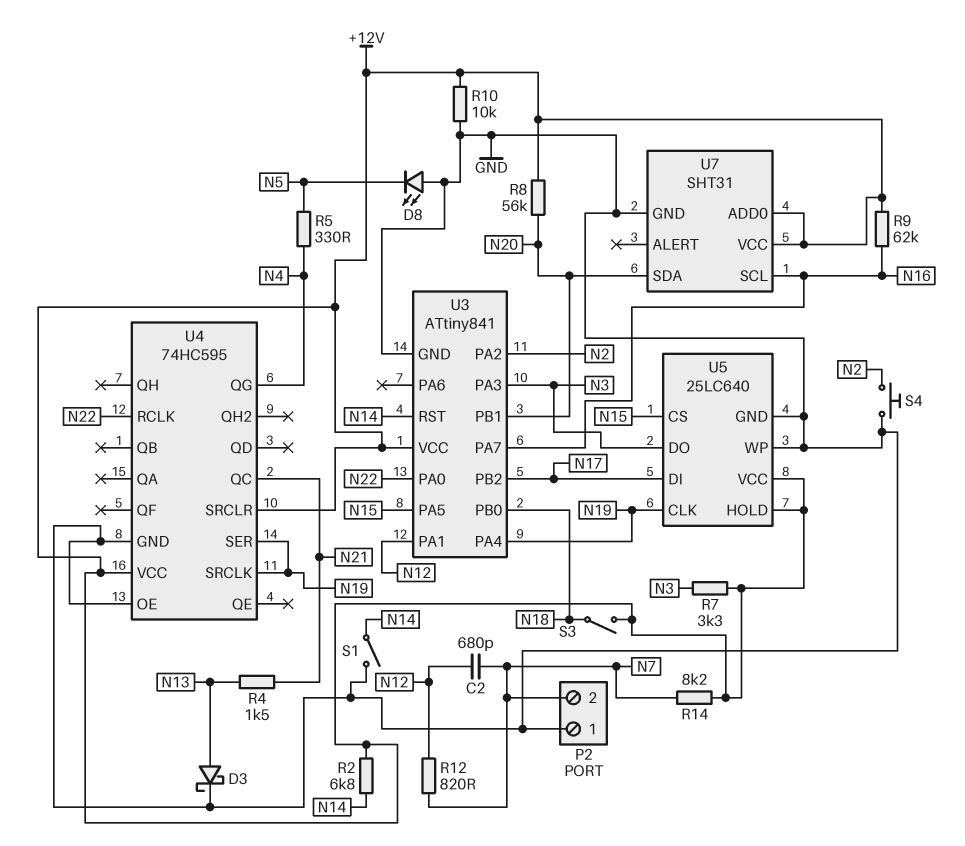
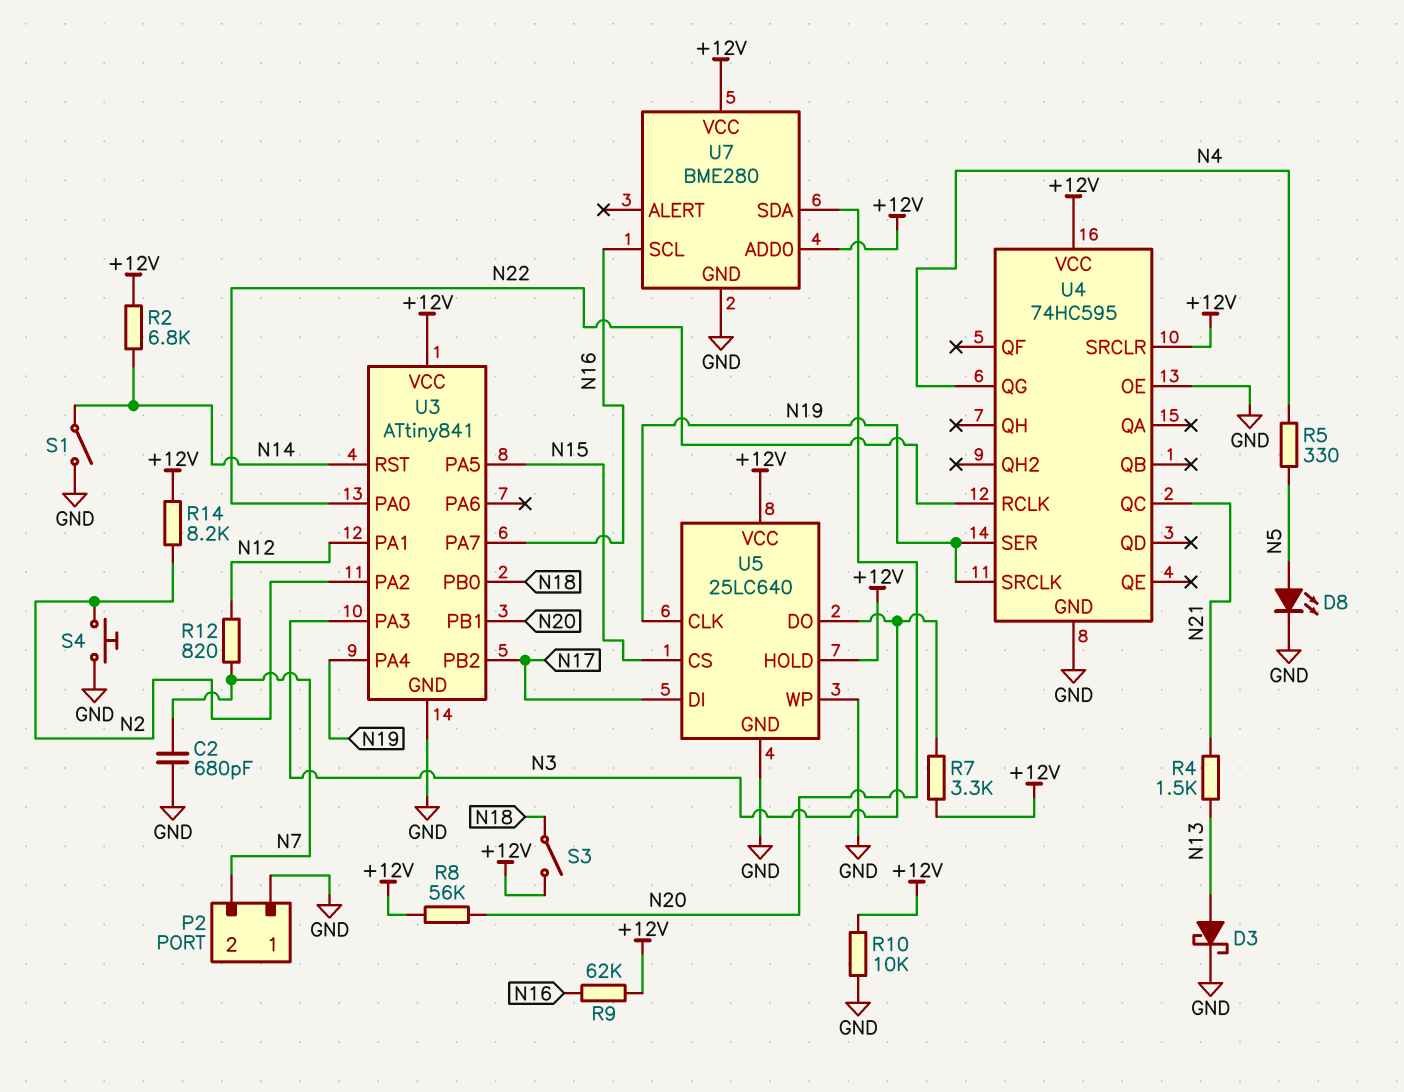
C2: 680pF (N7, N12) -> 680pF (GND, N7)
D8: LED (A GND, K N5) -> LED (A N5, K GND)
R14: 8.2k (+12V, N7) -> 8.2k (+12V, N2)
U7: SHT31 -> BME280

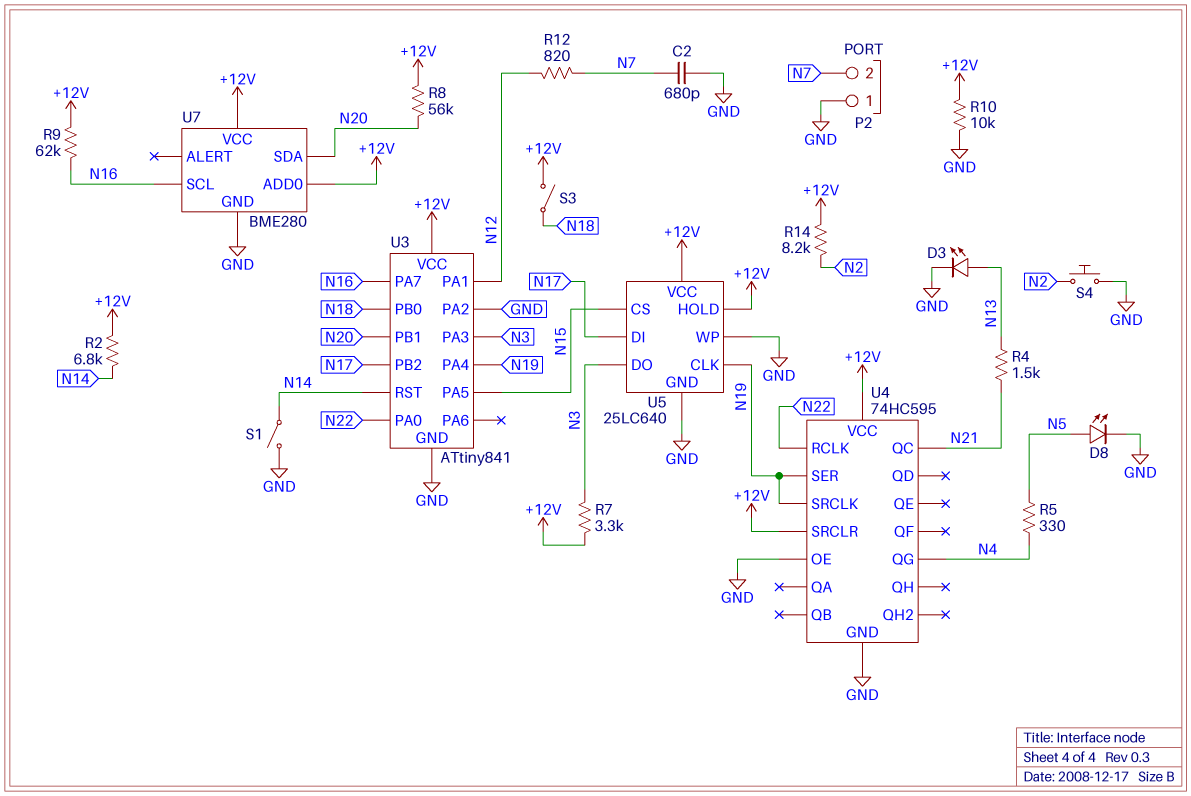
D3: schottky (A N13, K GND) -> LED (A N13, K GND)
U3 pin PA2: N2 -> GND

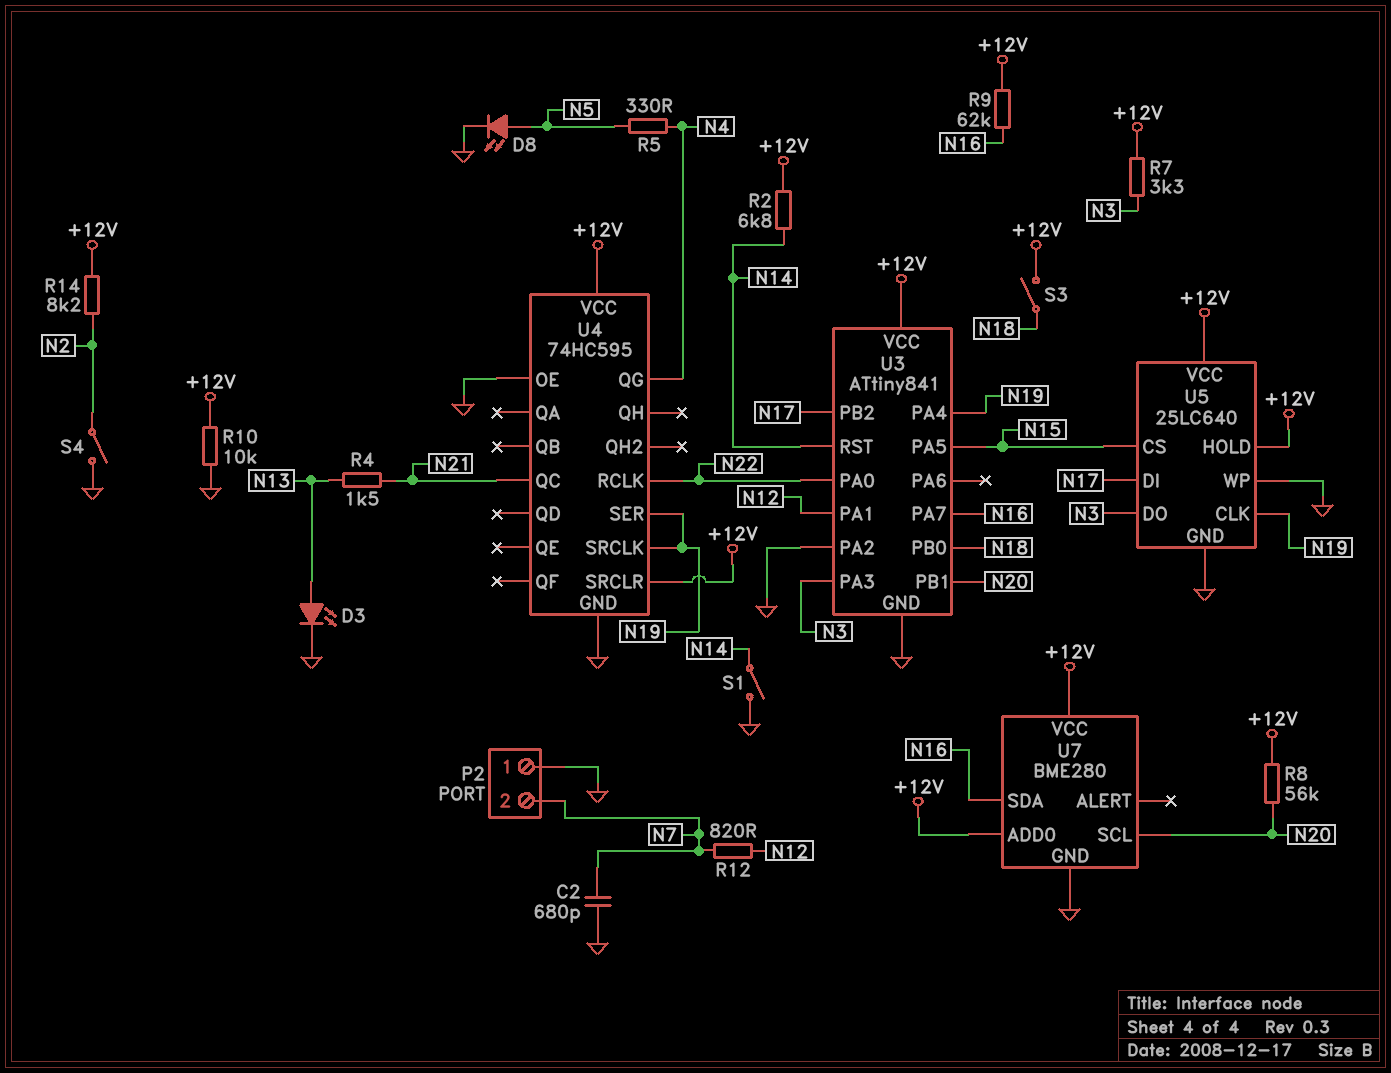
S4: button (GND, N2) -> switch (GND, N2)
U7 pin SCL: N16 -> N20
U7 pin SDA: N20 -> N16

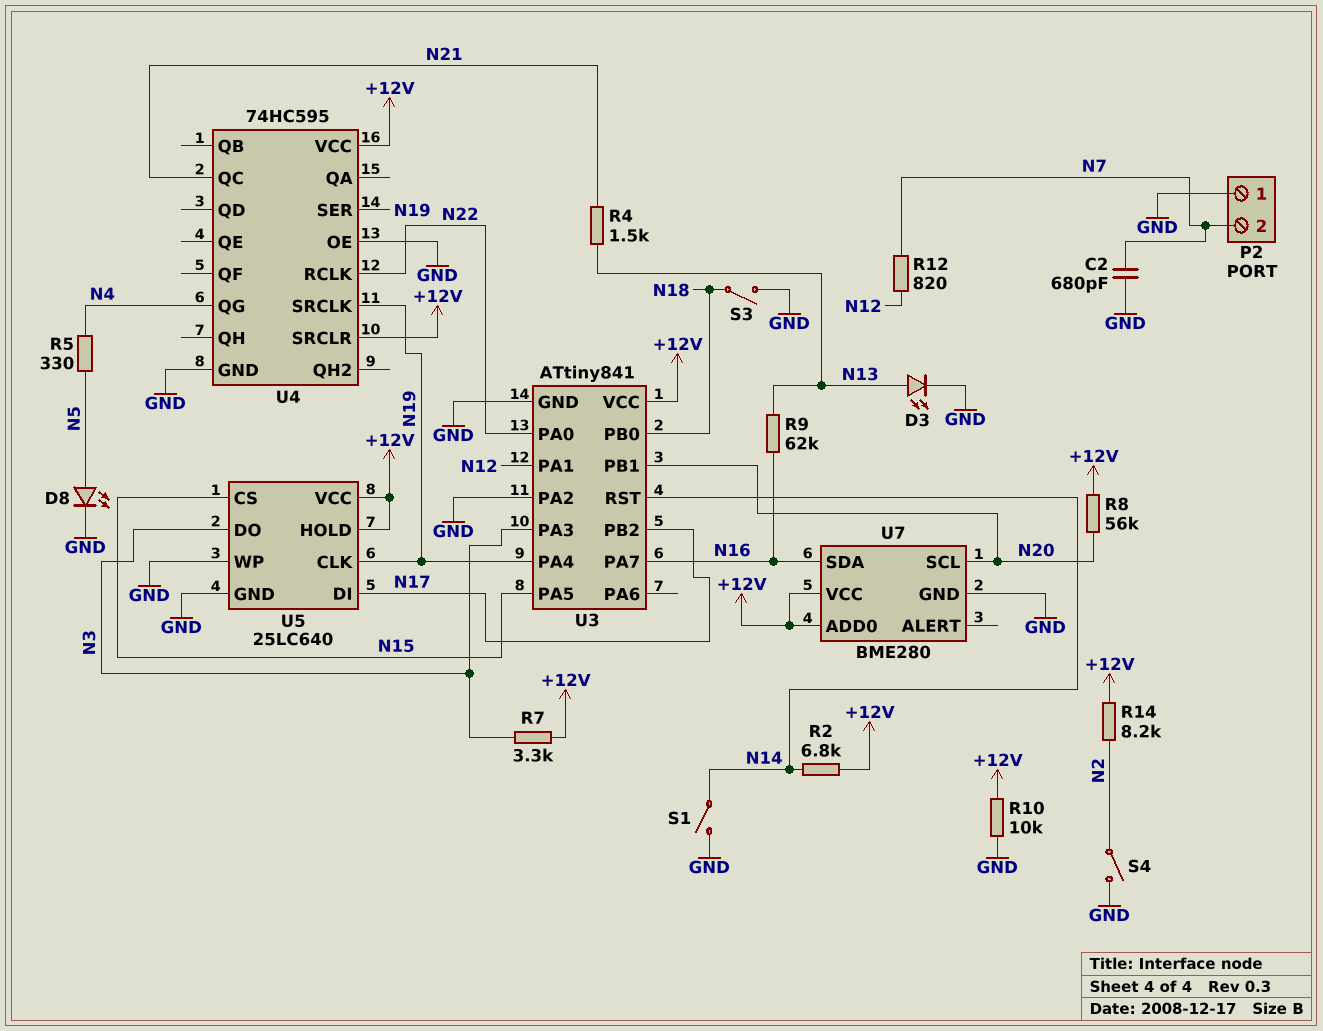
R9: 62k (+12V, N16) -> 62k (N13, N16)
S3: switch (+12V, N18) -> switch (GND, N18)

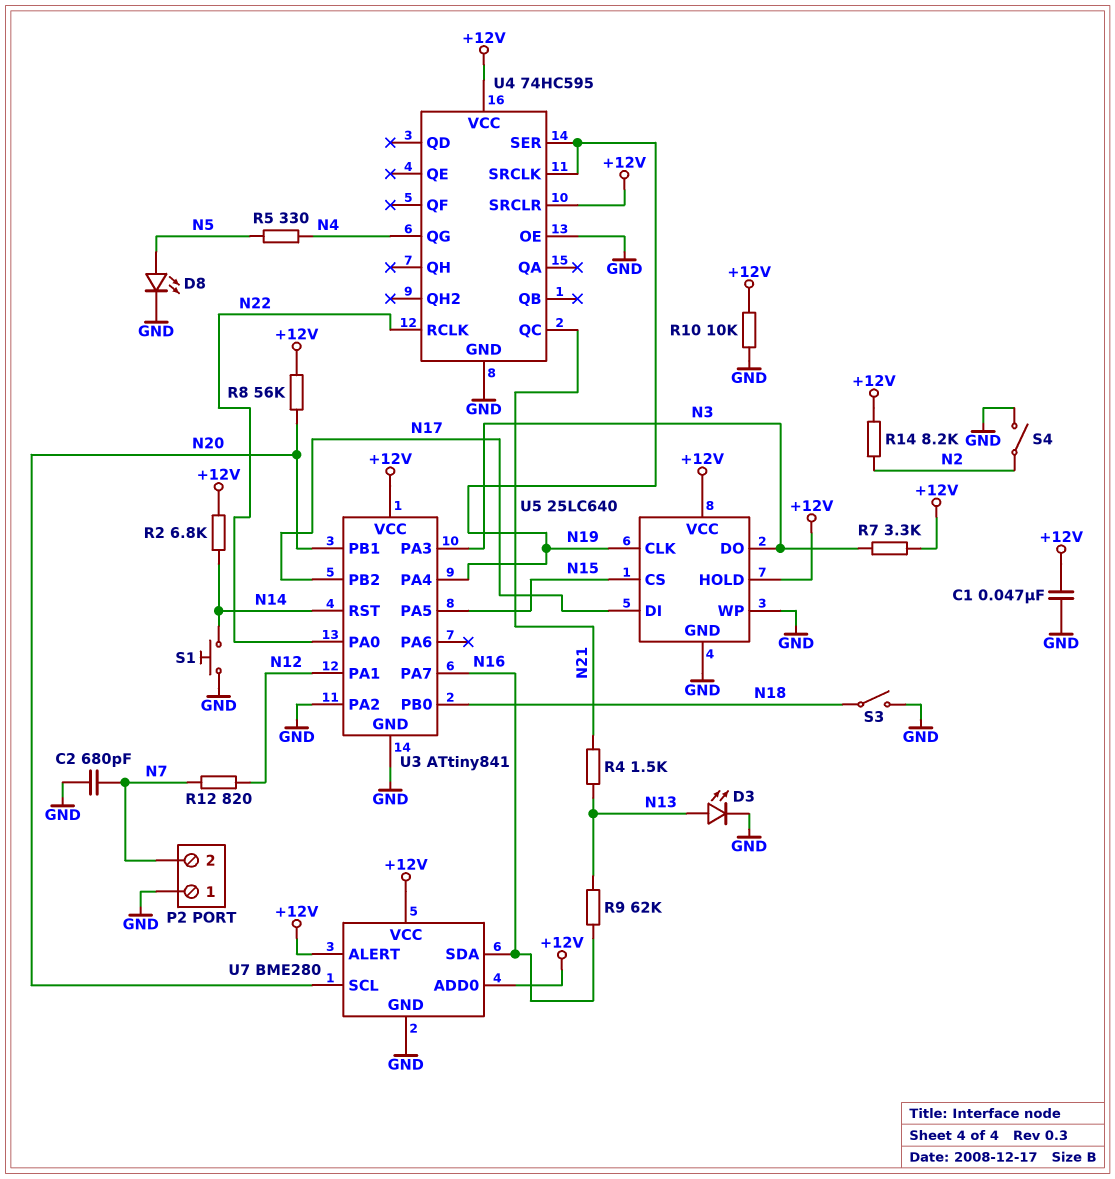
C1: none -> 47nF (+12V, GND)
S1: switch (GND, N14) -> button (GND, N14)
U7 pin ALERT: none -> +12V

